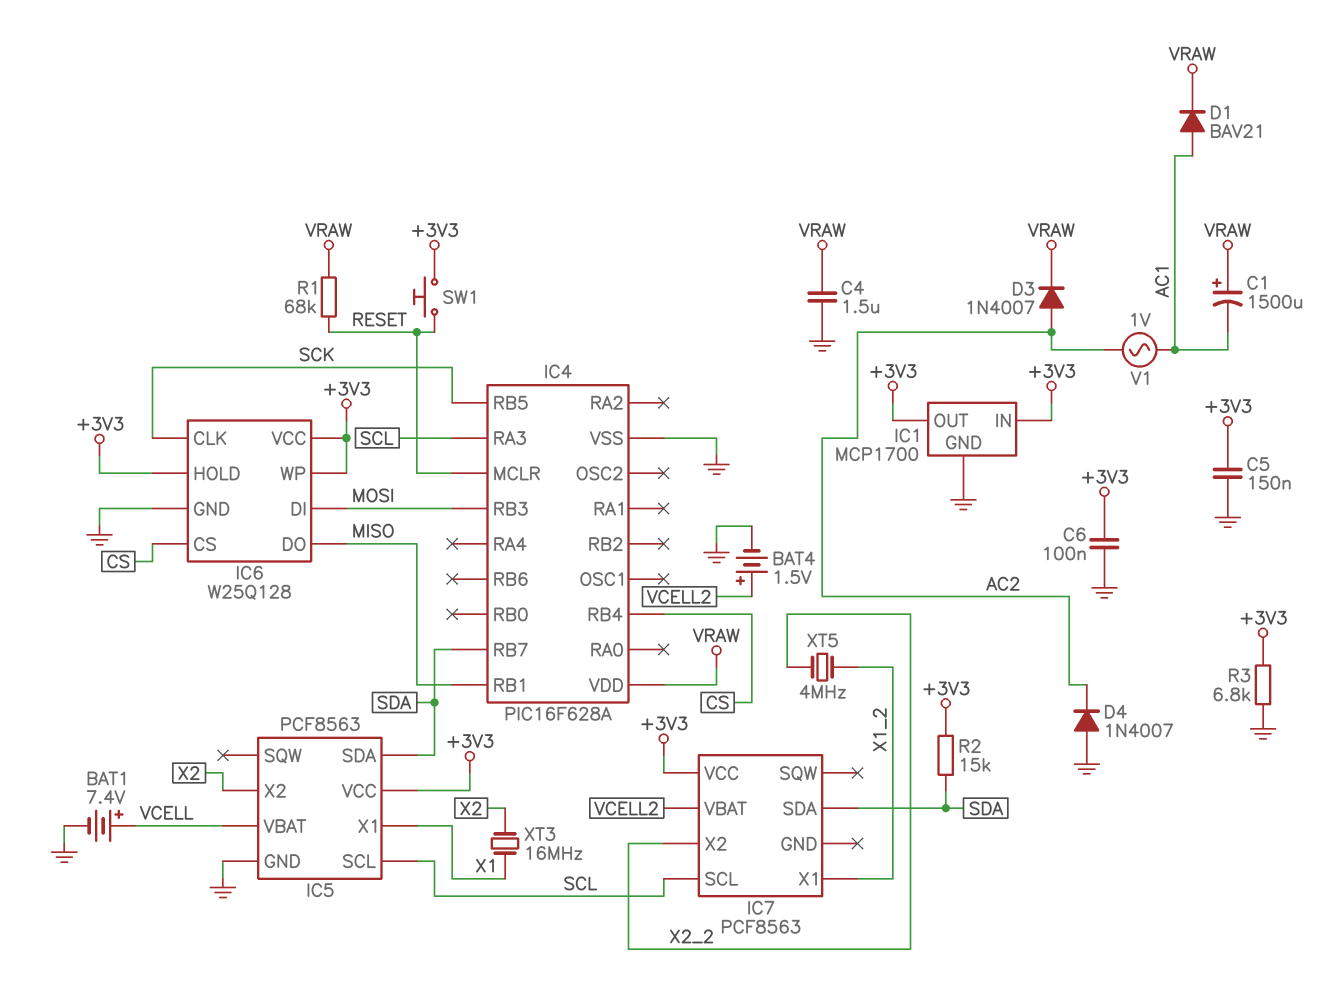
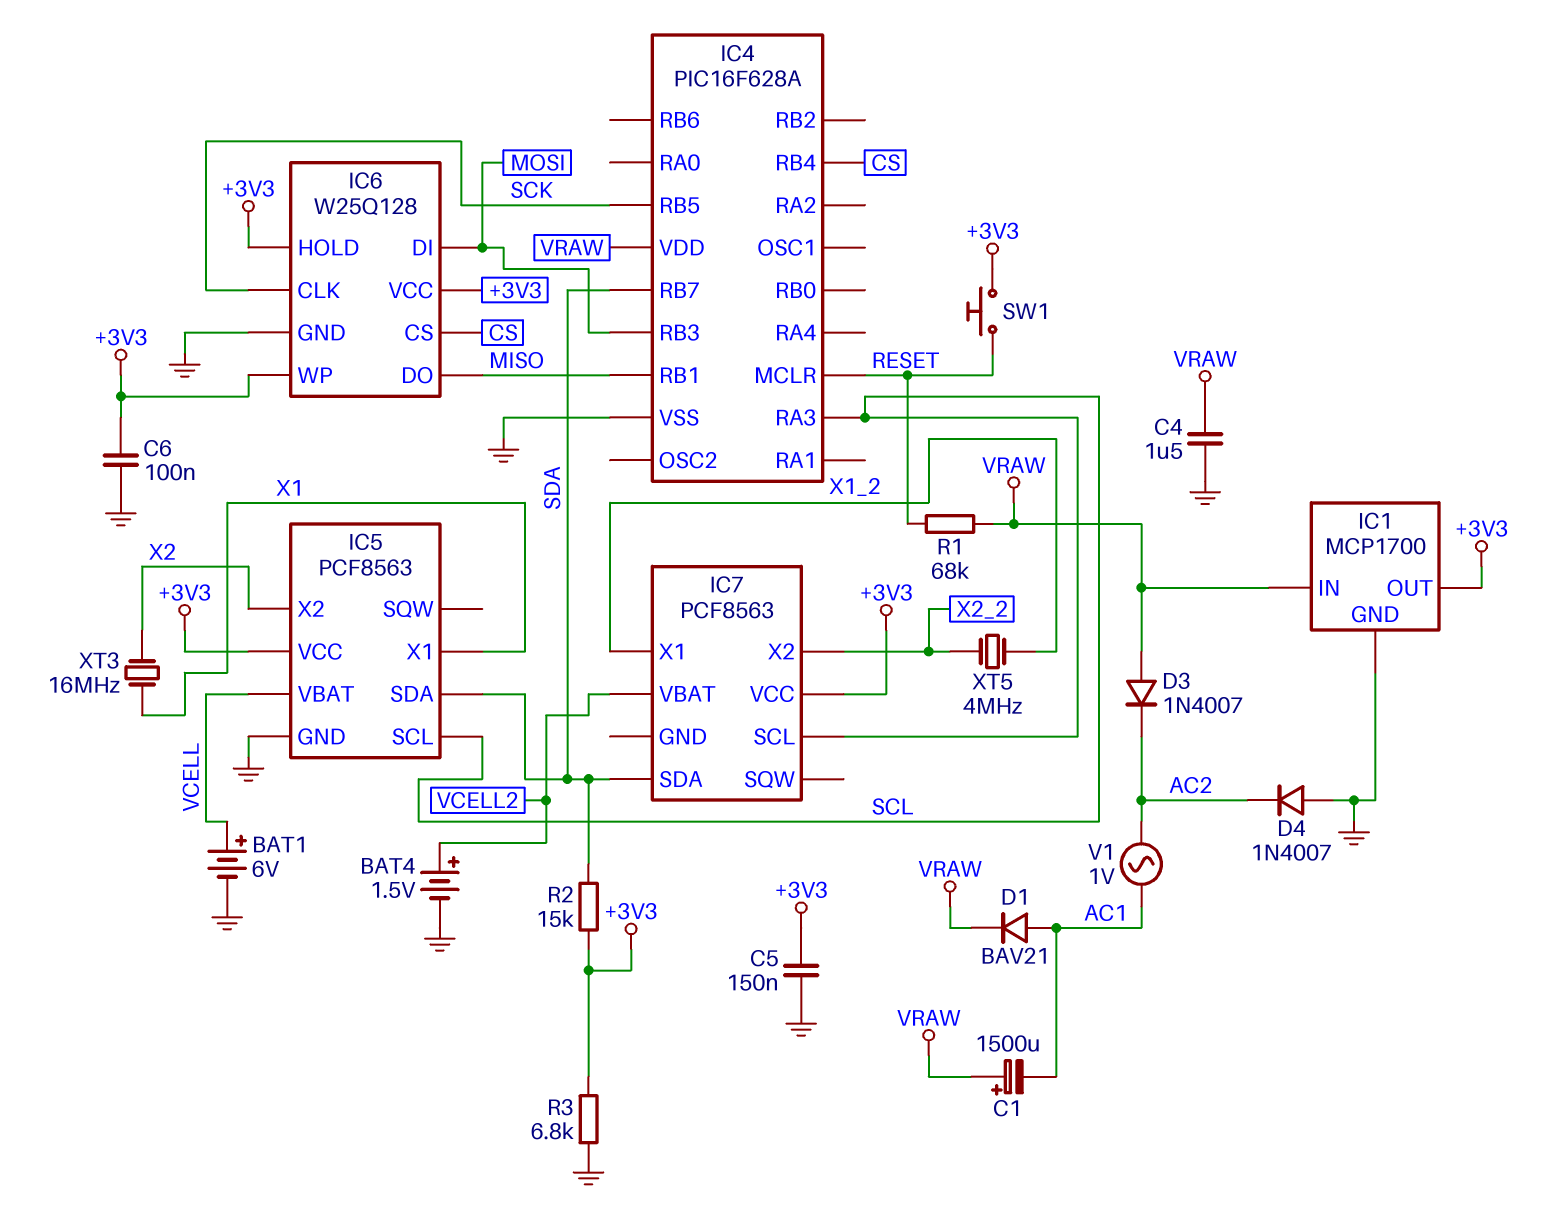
BAT1: 7.4V (plus VCELL, minus GND) -> 6V (plus VCELL, minus GND)
D3: diode 1N4007 (A AC2, K VRAW) -> diode 1N4007 (A VRAW, K AC2)
IC1 pin IN: +3V3 -> VRAW

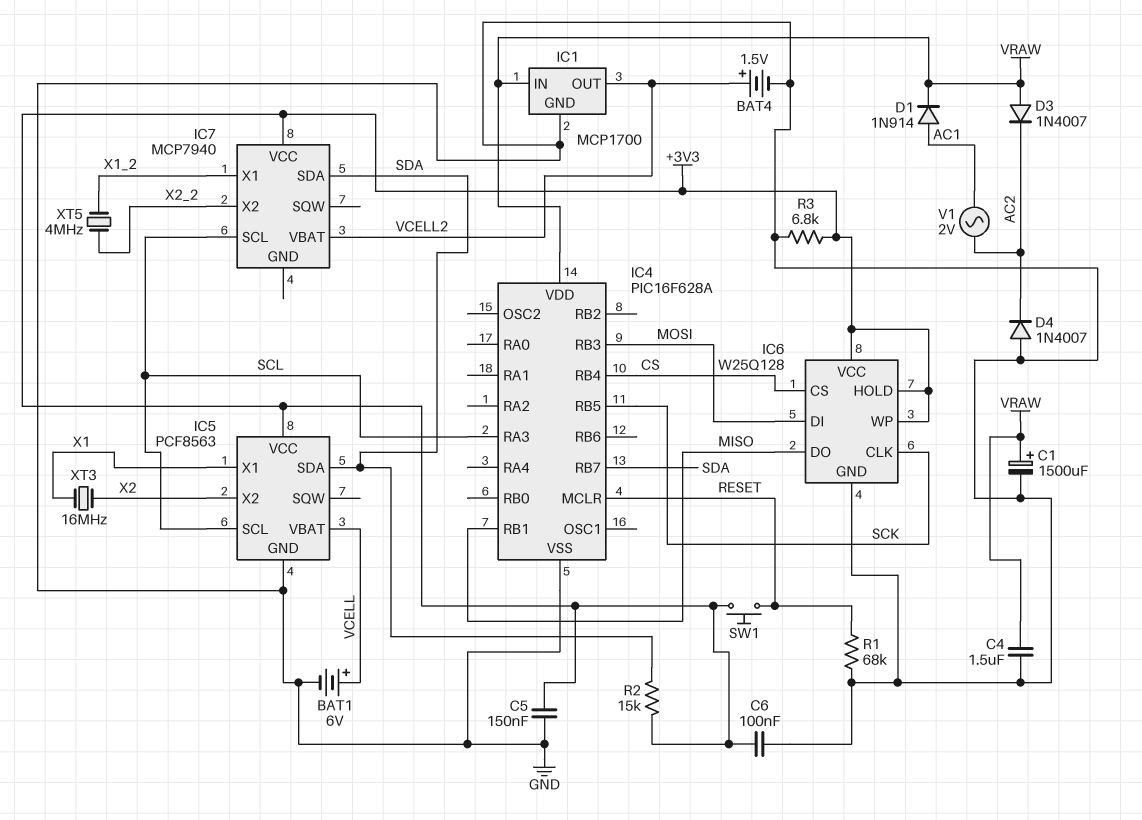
C1: 1500uF (plus VRAW, minus AC1) -> 1500uF (plus VRAW, minus GND)
D1: diode BAV21 (A AC1, K VRAW) -> diode 1N914 (A AC1, K VRAW)
IC1 pin OUT: +3V3 -> VCELL2
IC7: PCF8563 -> MCP7940
R1: 68k (RESET, VRAW) -> 68k (GND, RESET)
V1: AC 1V (AC1, AC2) -> AC 2V (AC1, AC2)

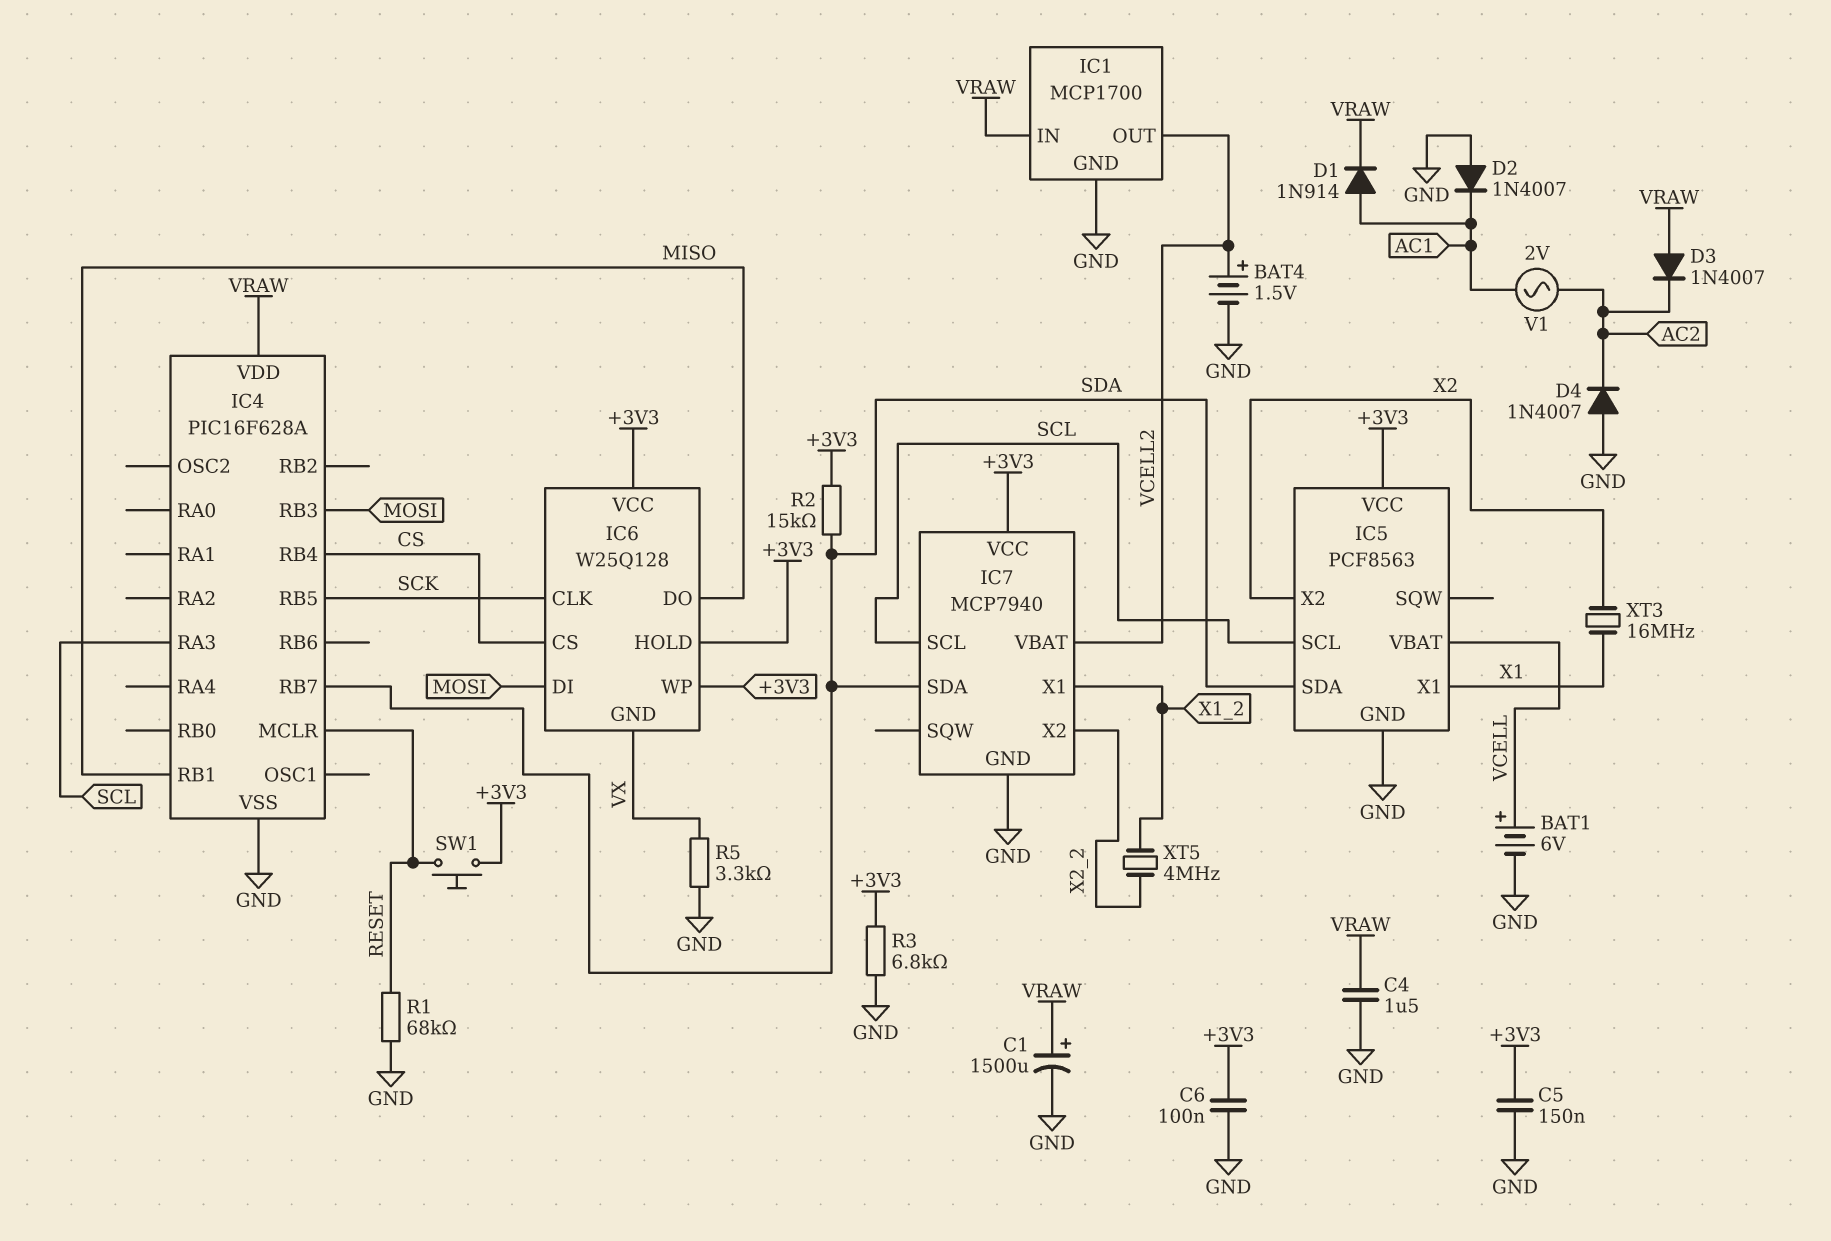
D2: none -> diode 1N4007 (A GND, K AC1)
IC6 pin GND: GND -> VX
IC7 pin GND: none -> GND
R5: none -> 3.3k (GND, VX)

